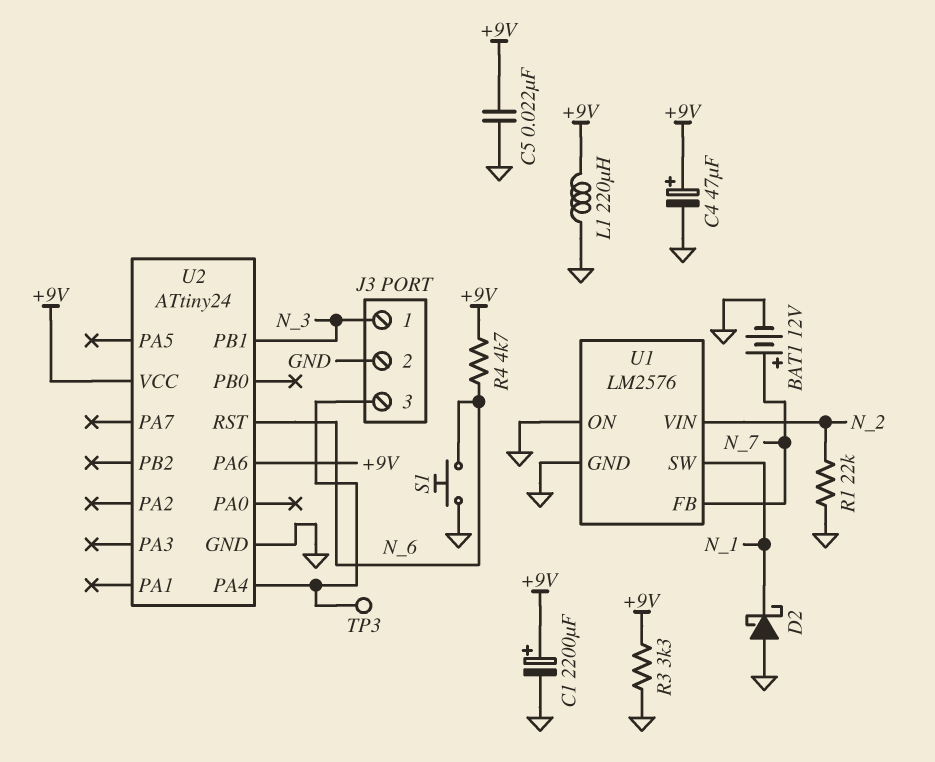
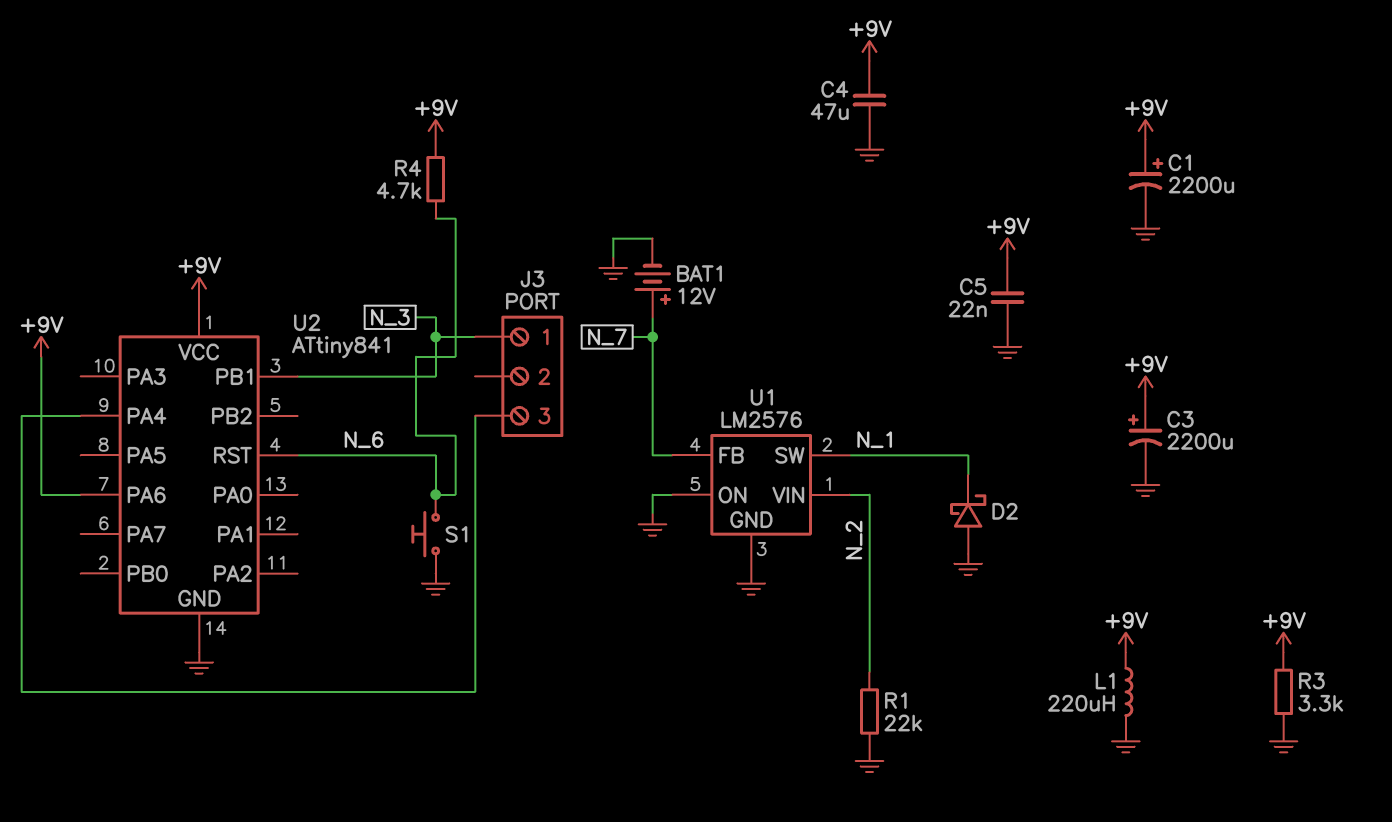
C3: none -> 2200uF (plus +9V, minus GND)
C4: 47uF (plus +9V, minus GND) -> 47uF (+9V, GND)
J3 pin 2: GND -> none
TP3: test point (J3/3) -> none
U2: ATtiny24 -> ATtiny841

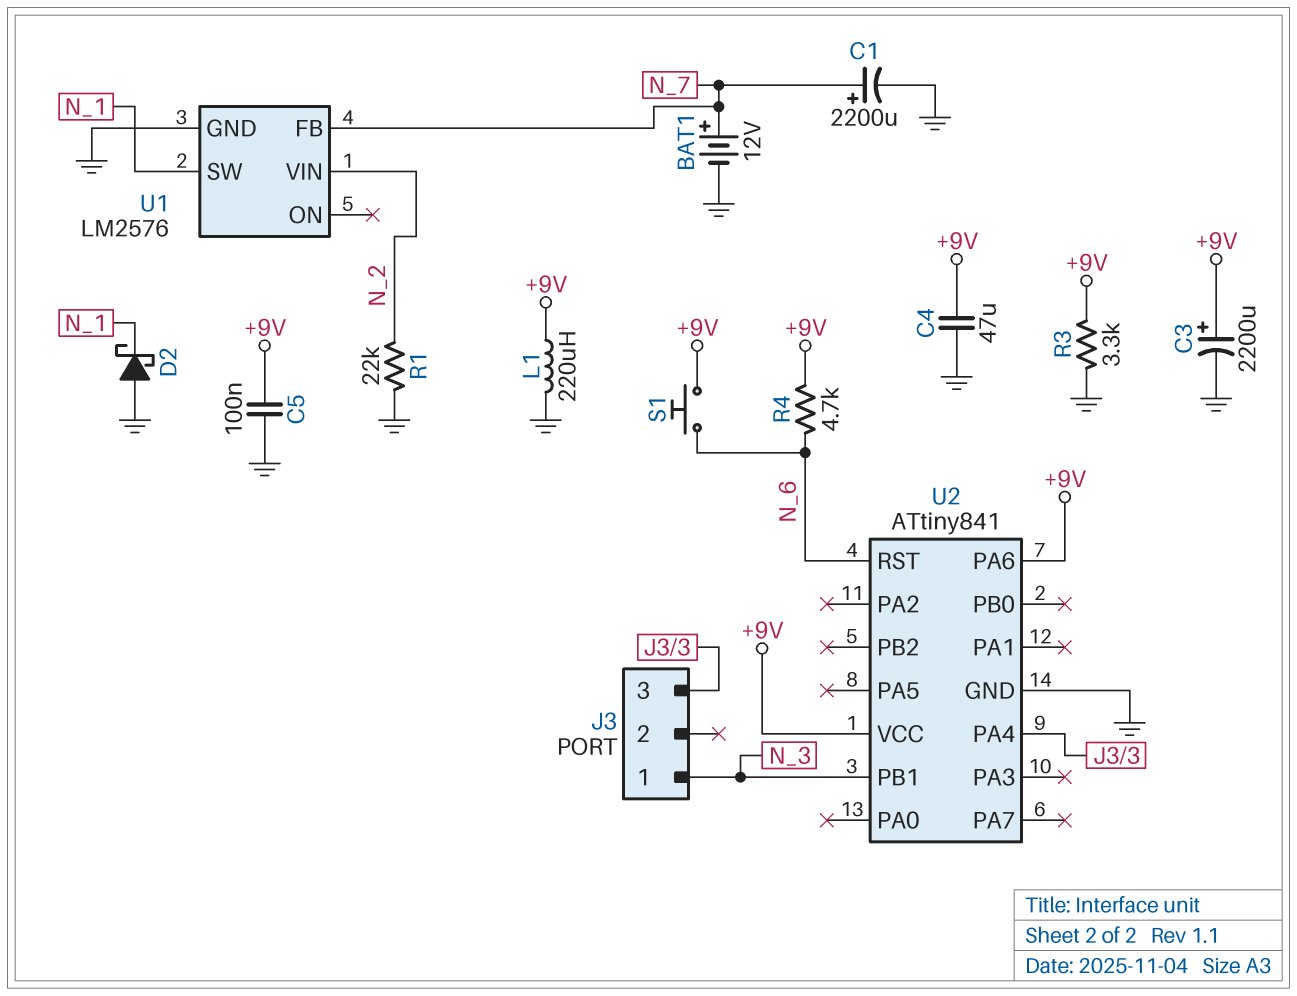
C1: 2200uF (plus +9V, minus GND) -> 2200uF (plus N_7, minus GND)
C5: 22nF (+9V, GND) -> 100nF (+9V, GND)
S1: button (GND, N_6) -> button (+9V, N_6)
U1 pin ON: GND -> none

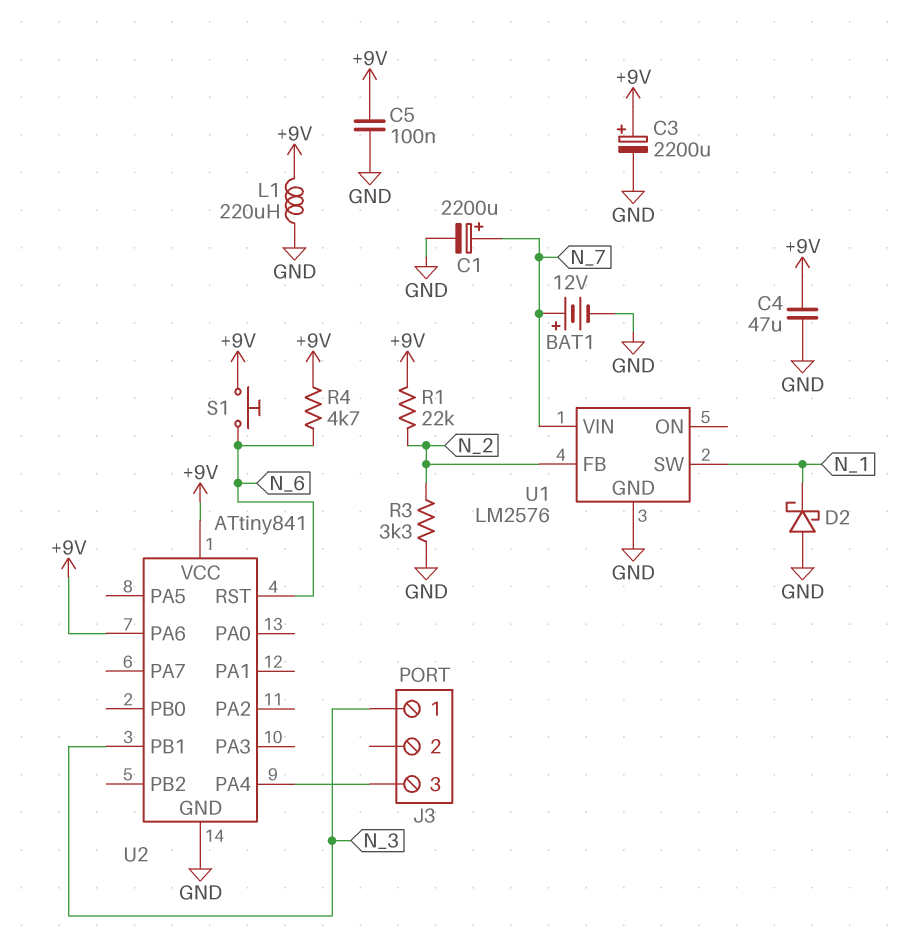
R1: 22k (GND, N_2) -> 22k (+9V, N_2)
R3: 3.3k (+9V, GND) -> 3.3k (GND, N_2)
U1 pin FB: N_7 -> N_2
U1 pin VIN: N_2 -> N_7

